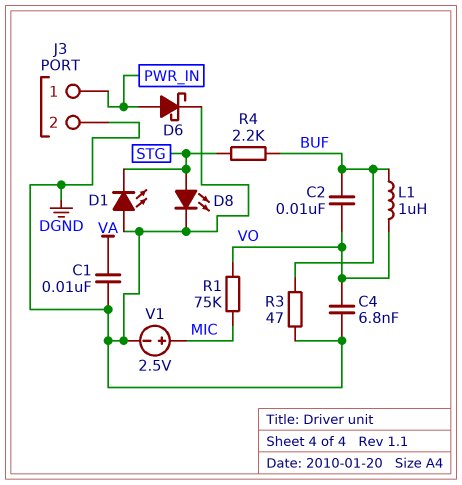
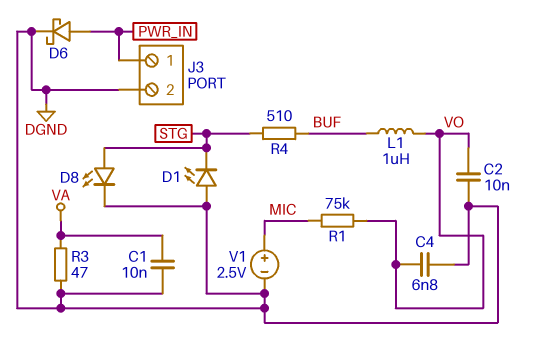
C2: 10nF (BUF, VO) -> 10nF (DGND, VO)
R3: 47 (BUF, DGND) -> 47 (DGND, VA)
R4: 2.2k (BUF, STG) -> 510 (BUF, STG)

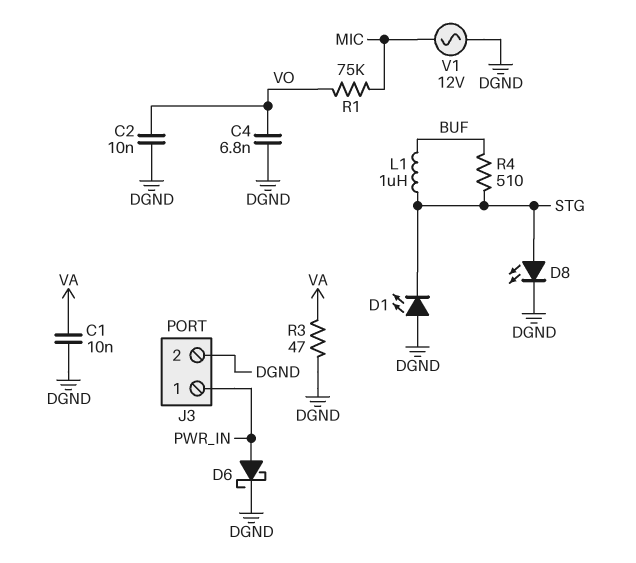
L1: 1uH (BUF, VO) -> 1uH (BUF, STG)
V1: 2.5V (plus MIC, minus DGND) -> AC 12V (DGND, MIC)

